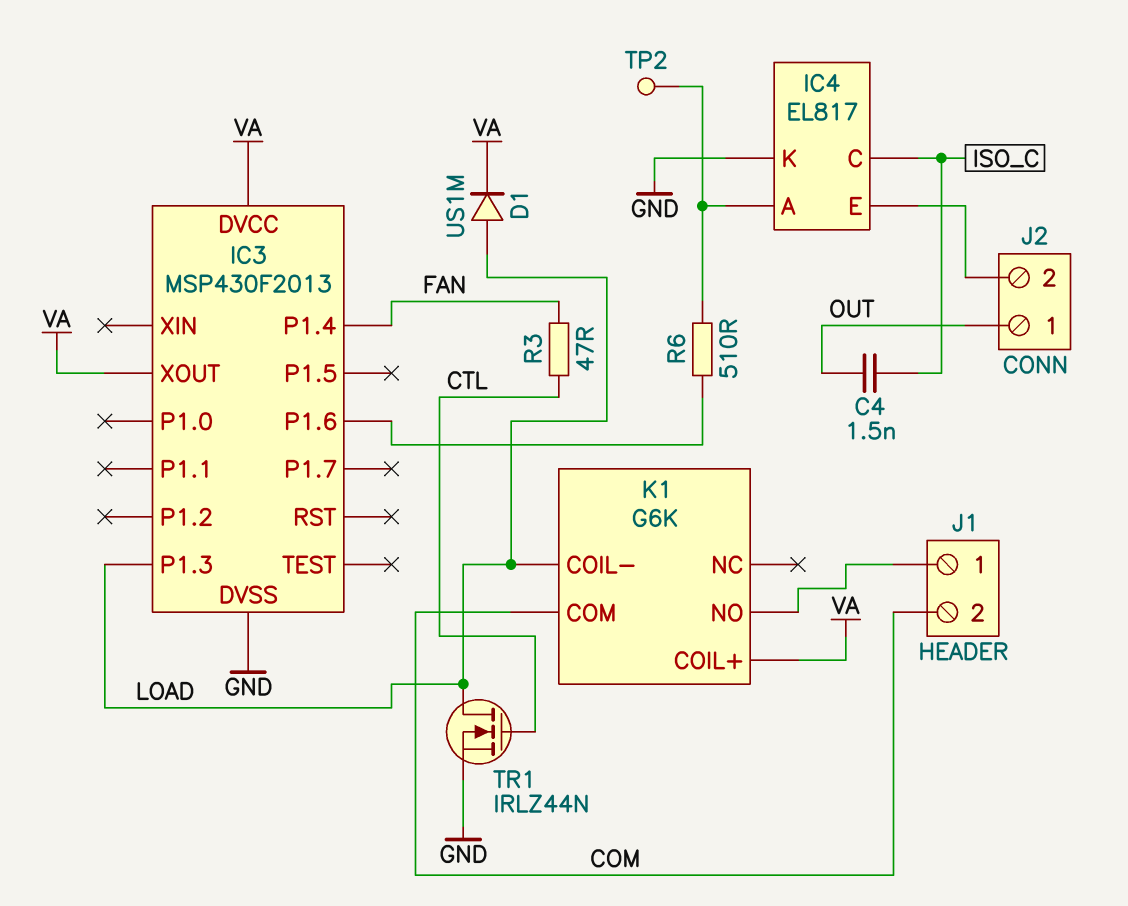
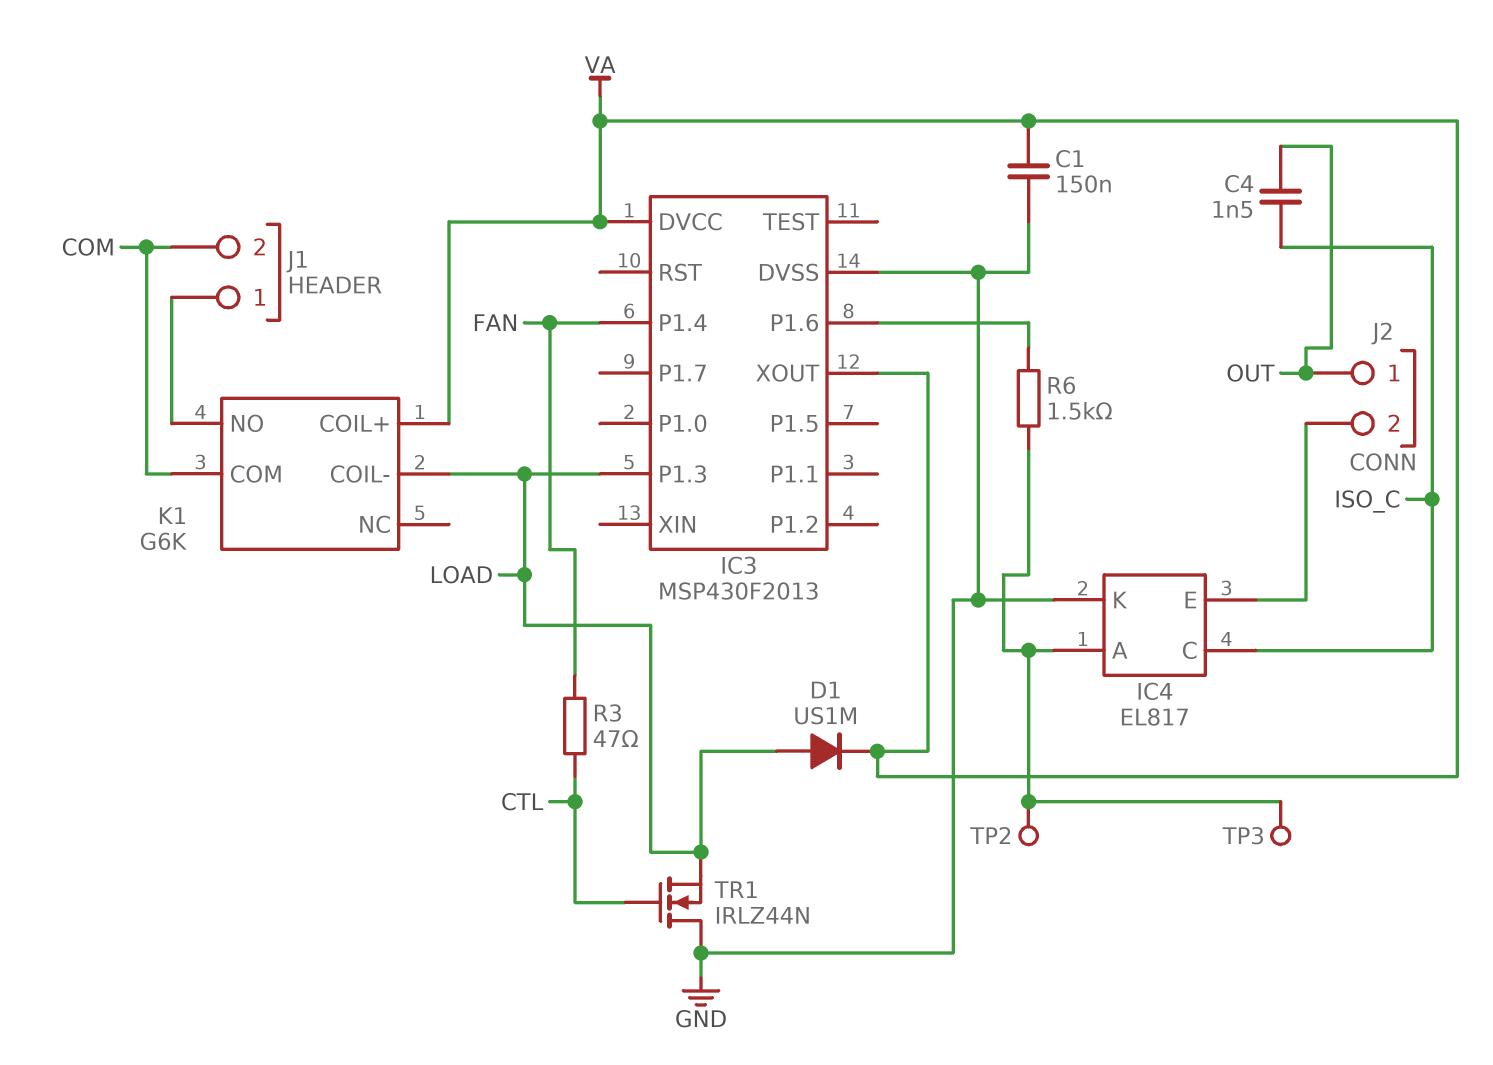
C1: none -> 150nF (GND, VA)
R6: 510 (IC3/P1.6, IC4/A) -> 1.5k (IC3/P1.6, IC4/A)
TP3: none -> test point (IC4/A)
TR1: NMOS IRLZ44N (G CTL, D LOAD, S GND) -> NMOS IRLZ44N (G CTL, D GND, S LOAD)

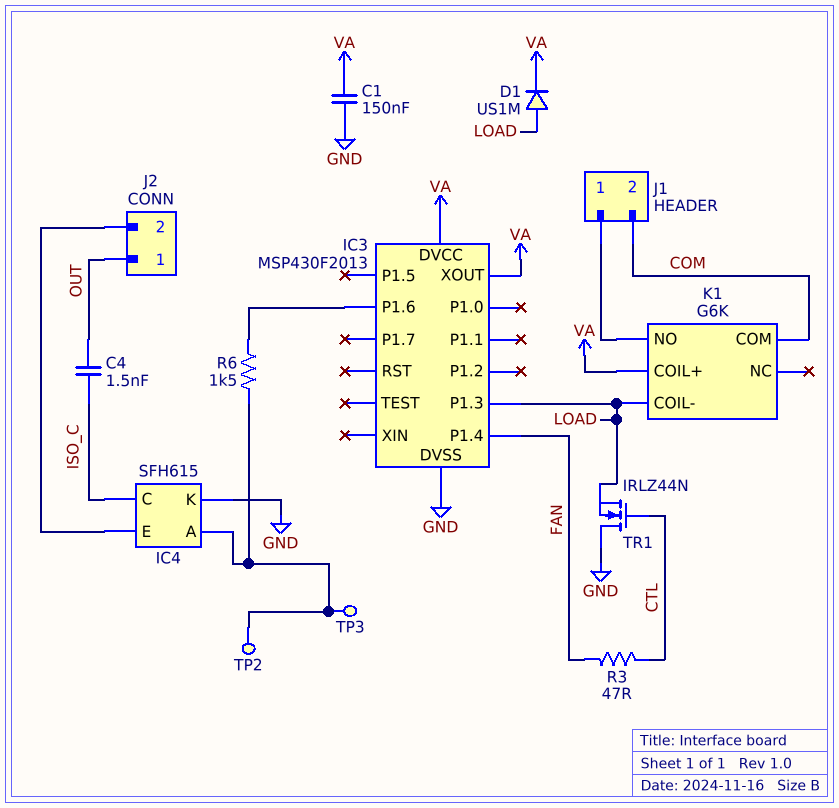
IC4: EL817 -> SFH615

